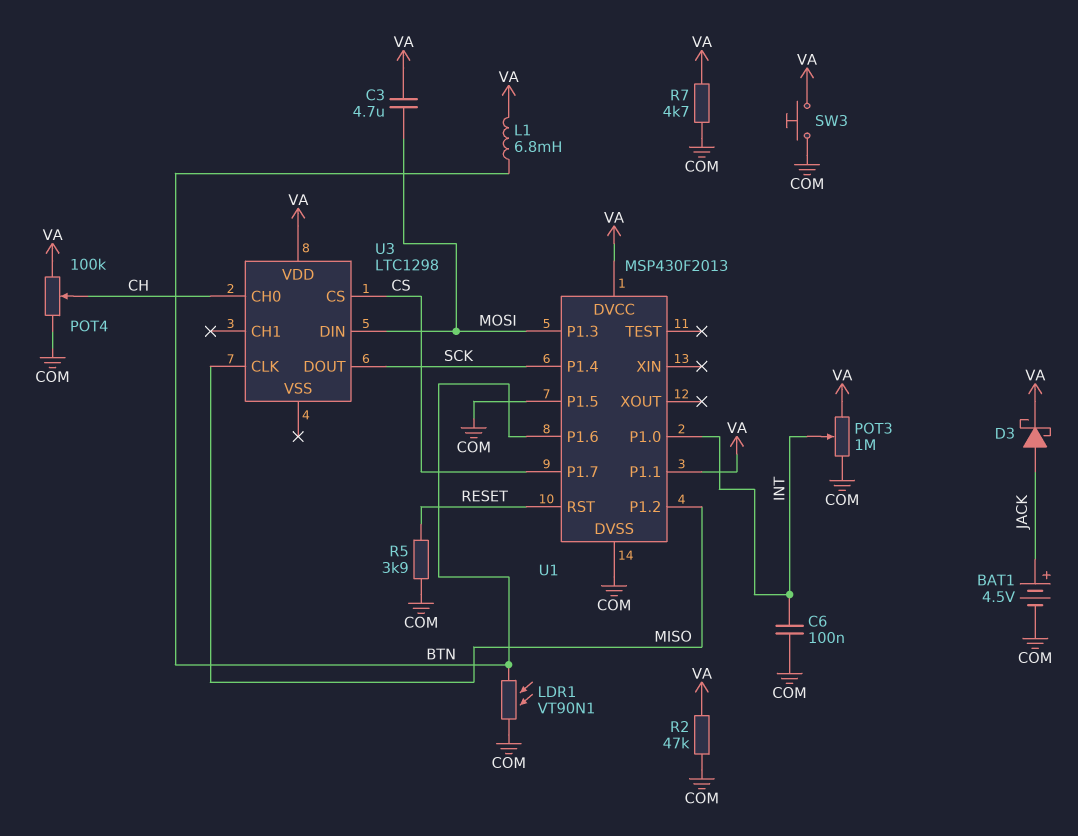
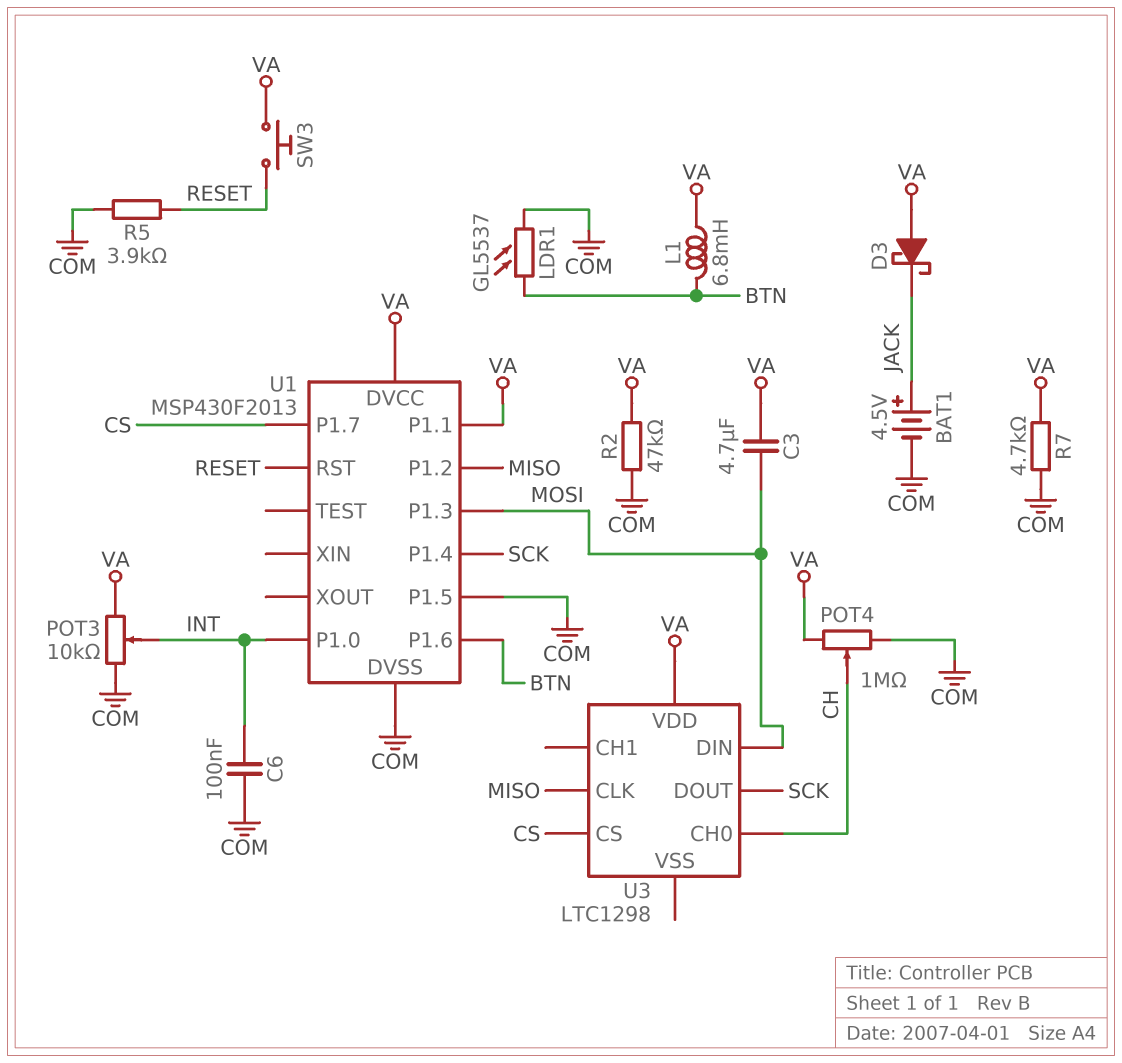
D3: schottky (A JACK, K VA) -> schottky (A VA, K JACK)
LDR1: VT90N1 (BTN, COM) -> GL5537 (BTN, COM)
POT3: 1M (COM, VA, wiper INT) -> 10k (COM, VA, wiper INT)
POT4: 100k (COM, VA, wiper CH) -> 1M (COM, VA, wiper CH)
SW3: button (COM, VA) -> button (RESET, VA)

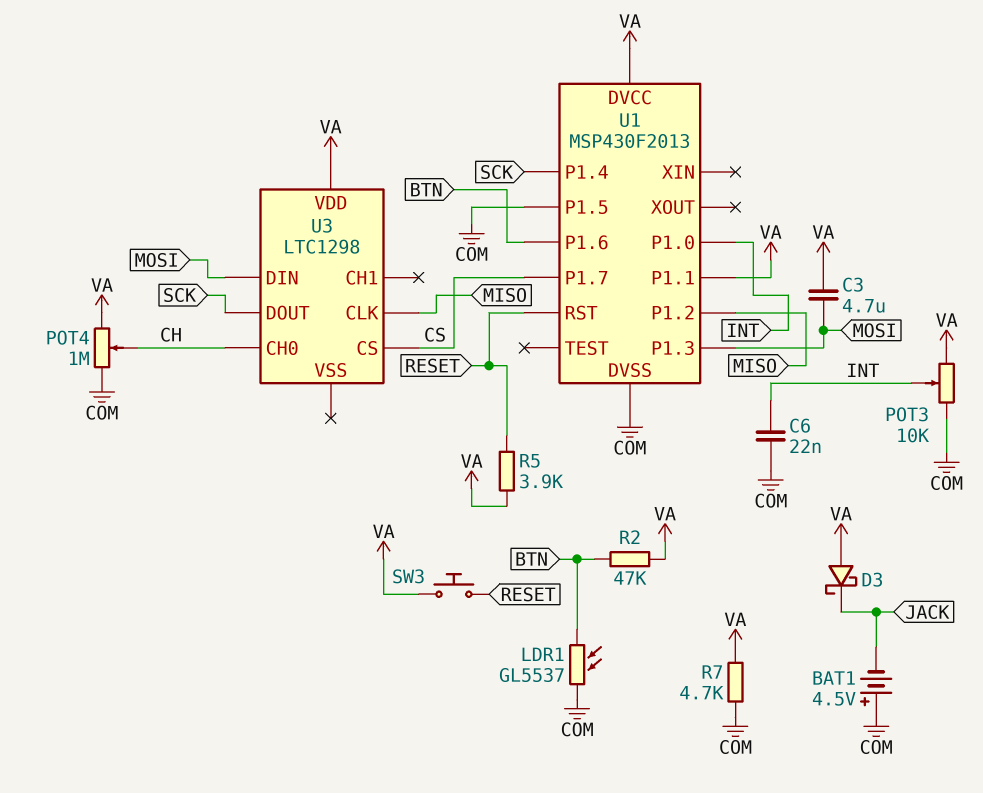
BAT1: 4.5V (plus JACK, minus COM) -> 4.5V (plus COM, minus JACK)
C6: 100nF (COM, INT) -> 22nF (COM, INT)
L1: 6.8mH (BTN, VA) -> none
R2: 47k (COM, VA) -> 47k (BTN, VA)
R5: 3.9k (COM, RESET) -> 3.9k (RESET, VA)

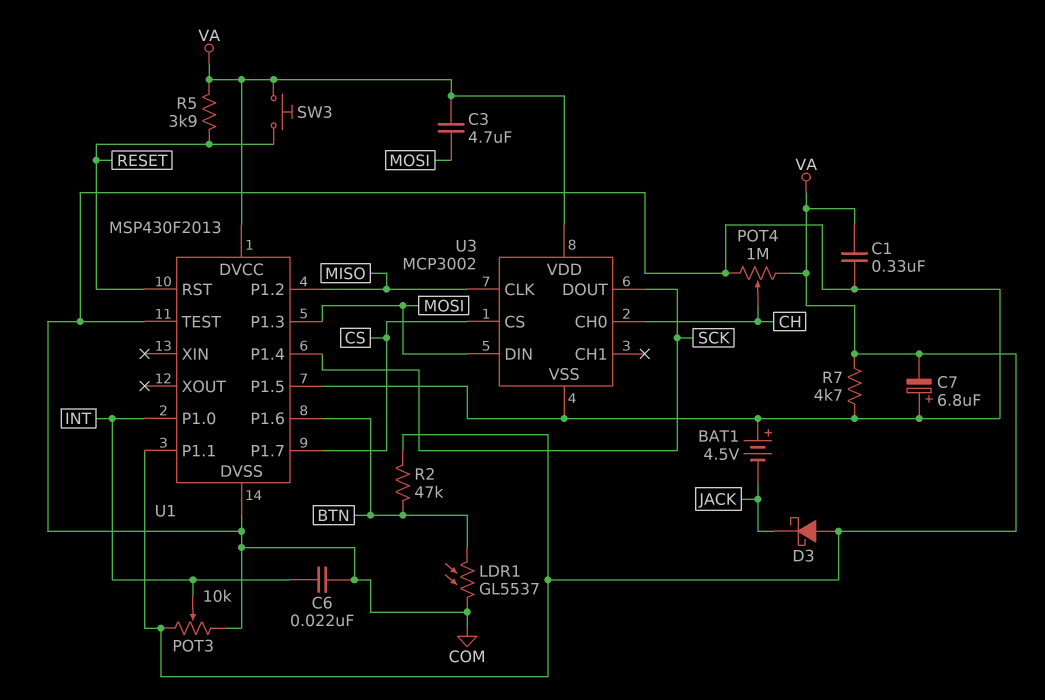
C1: none -> 330nF (COM, VA)
C7: none -> 6.8uF (plus COM, minus VA)
U1 pin TEST: none -> COM
U3: LTC1298 -> MCP3002
U3 pin VSS: none -> COM

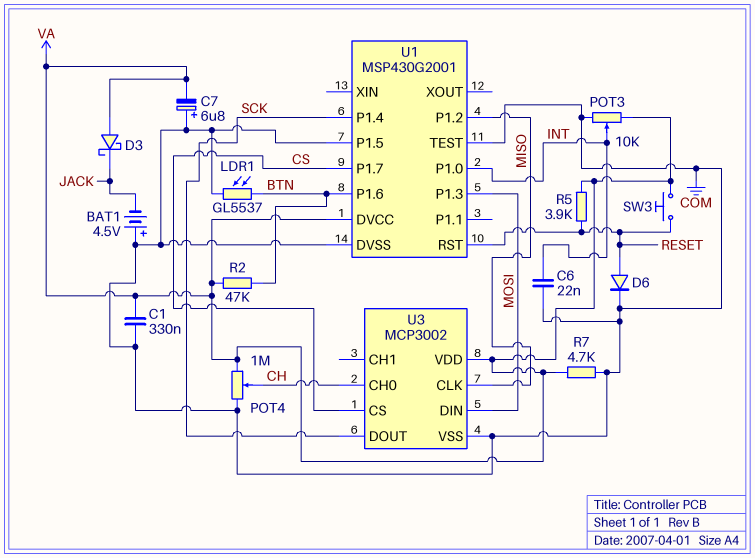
C3: 4.7uF (MOSI, VA) -> none
D6: none -> diode (A RESET, K COM)
U1: MSP430F2013 -> MSP430G2001
U1 pin P1.1: VA -> none

